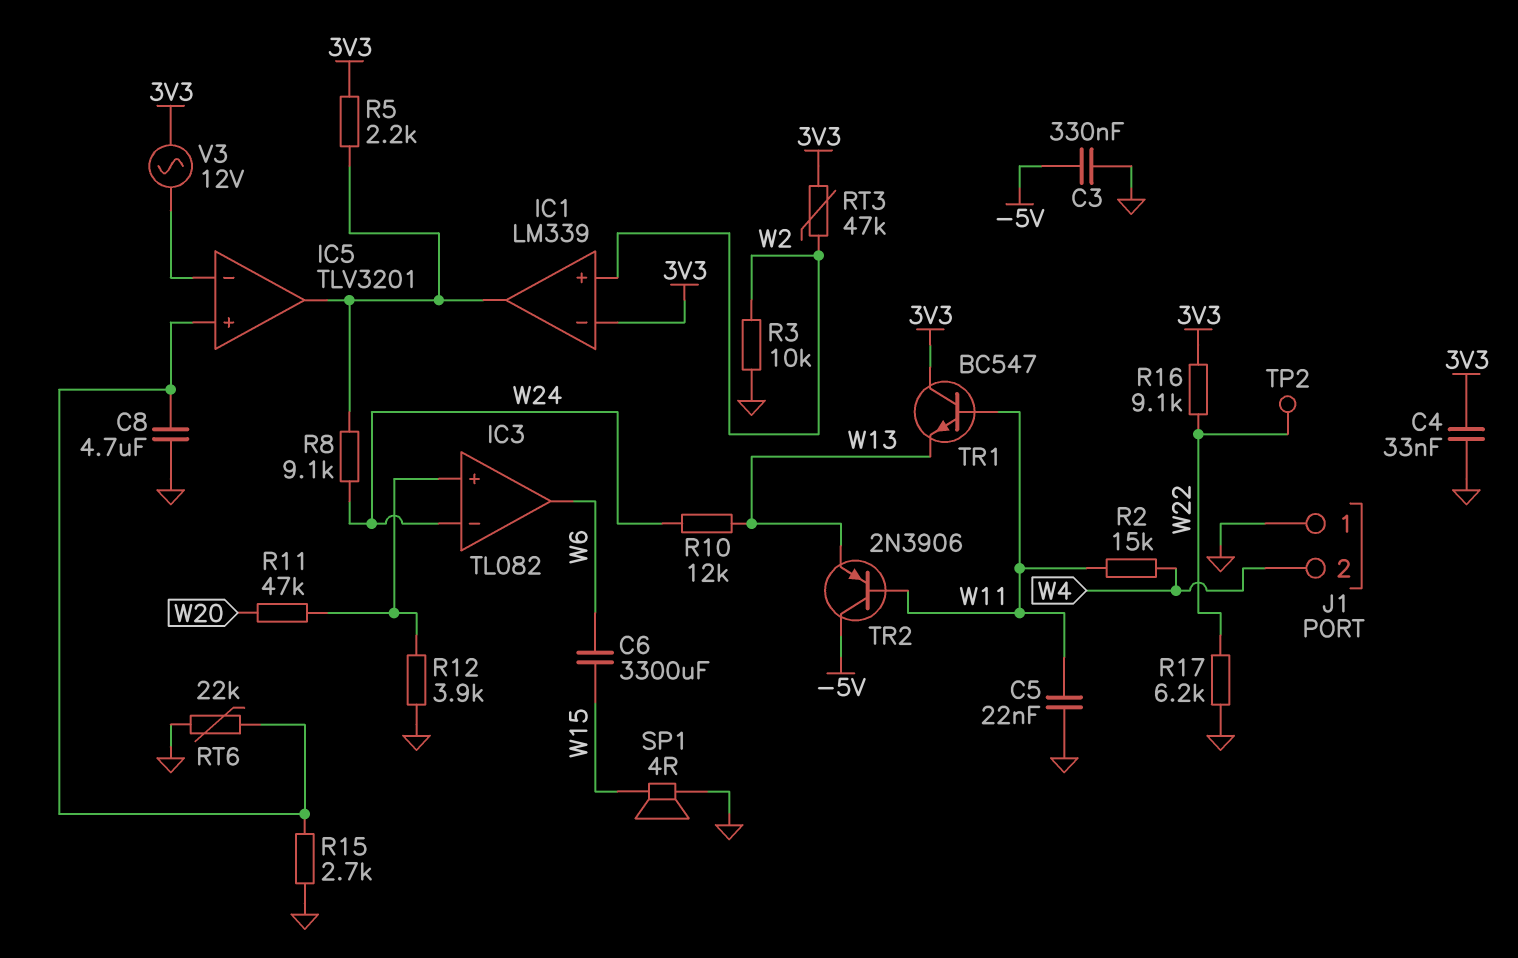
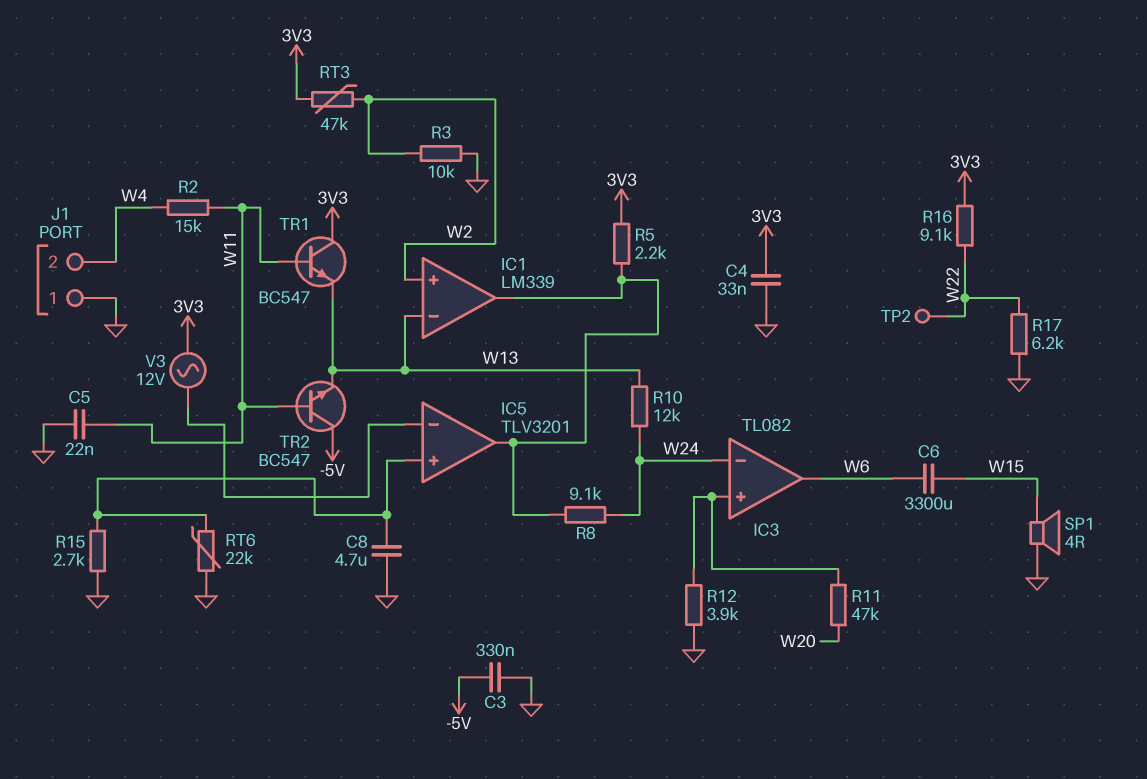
IC1 pin in-: 3V3 -> W13
TR2: PNP 2N3906 (B W11, C -5V, E W13) -> NPN BC547 (B W11, C -5V, E W13)

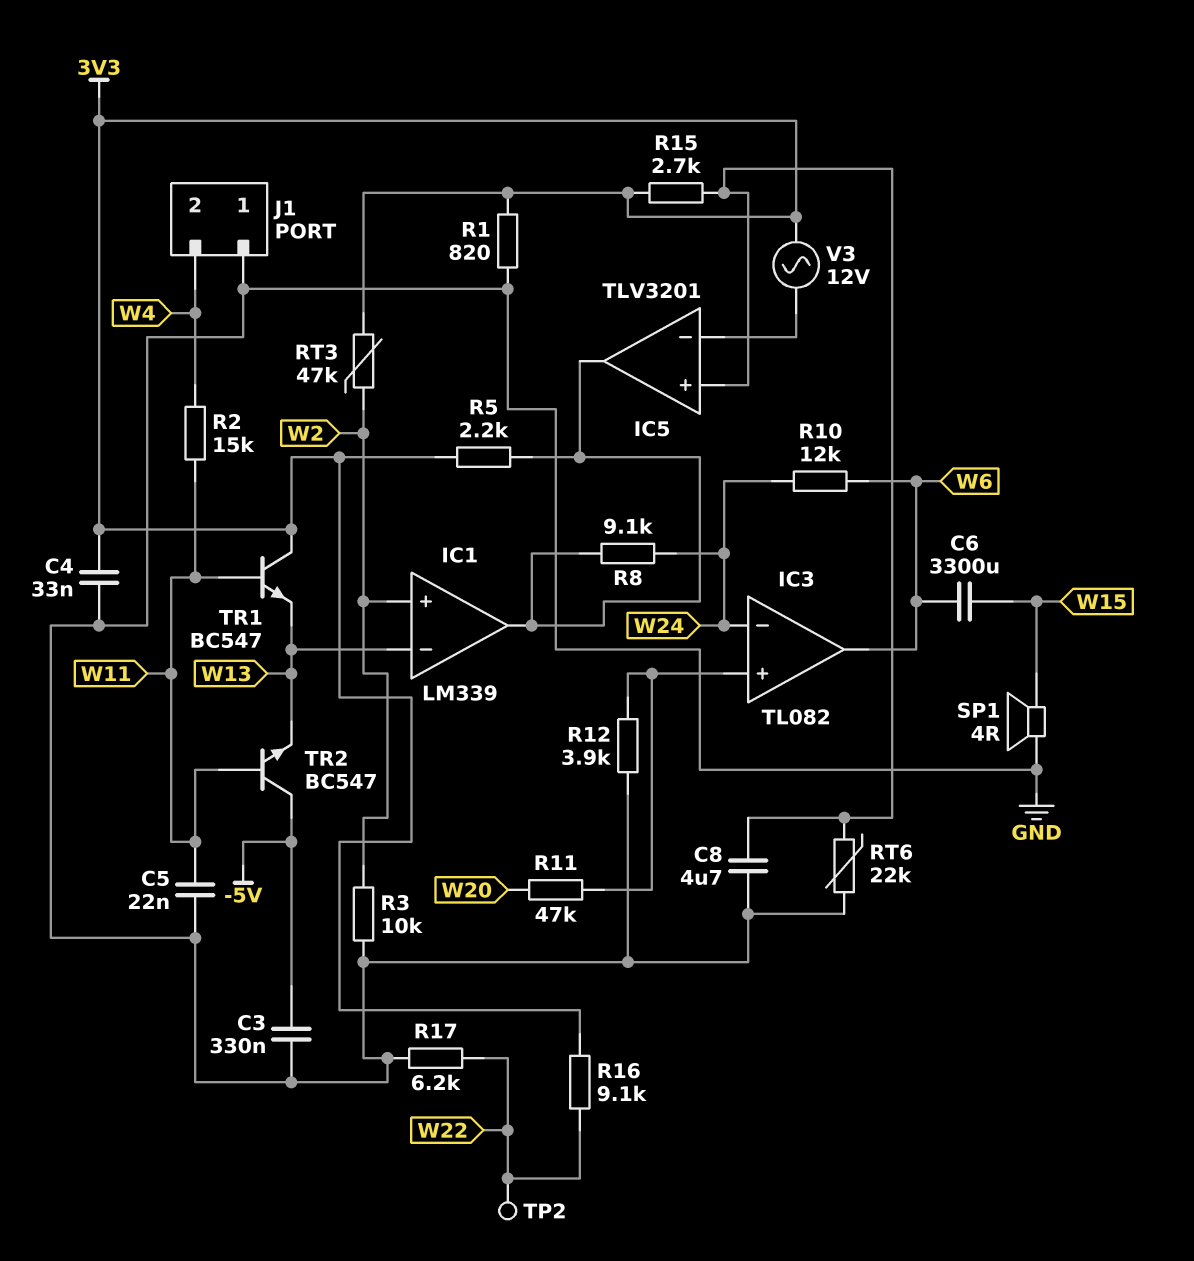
R1: none -> 820 (3V3, GND)
R10: 12k (W13, W24) -> 12k (W6, W24)
R15: 2.7k (GND, IC5/in+) -> 2.7k (3V3, IC5/in+)

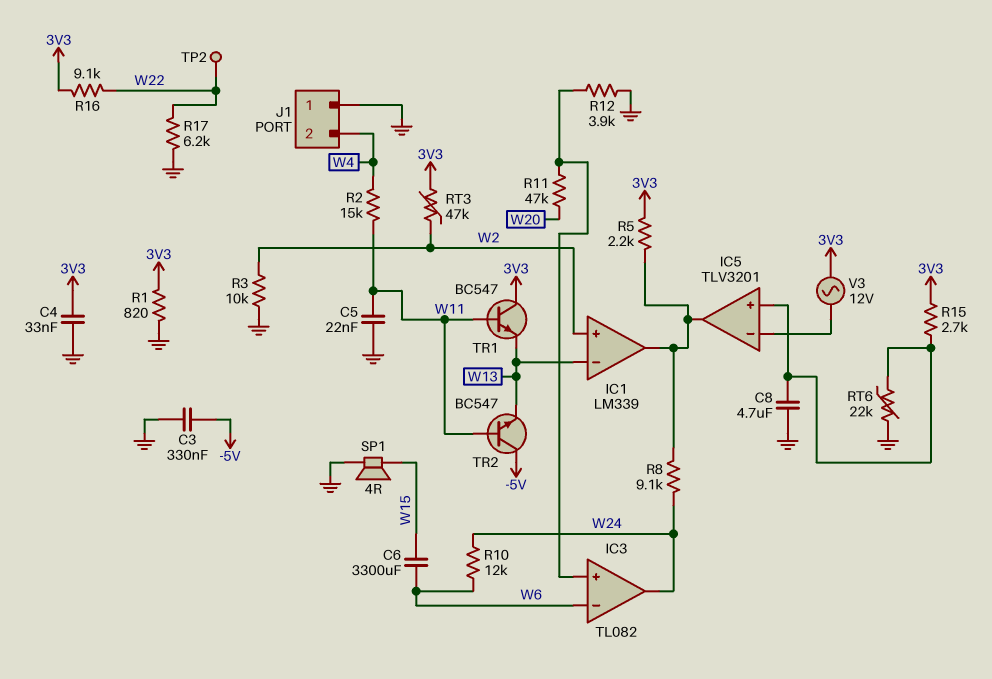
IC3 pin in-: W24 -> W6
IC3 pin out: W6 -> W24

